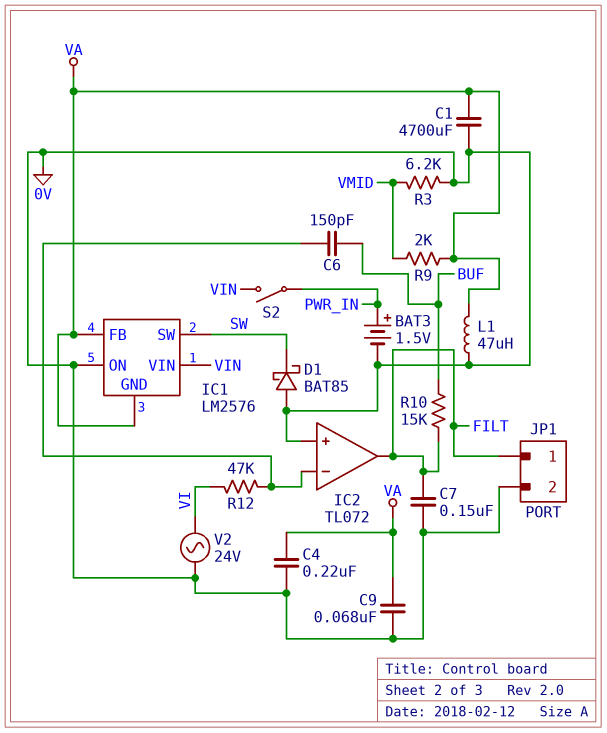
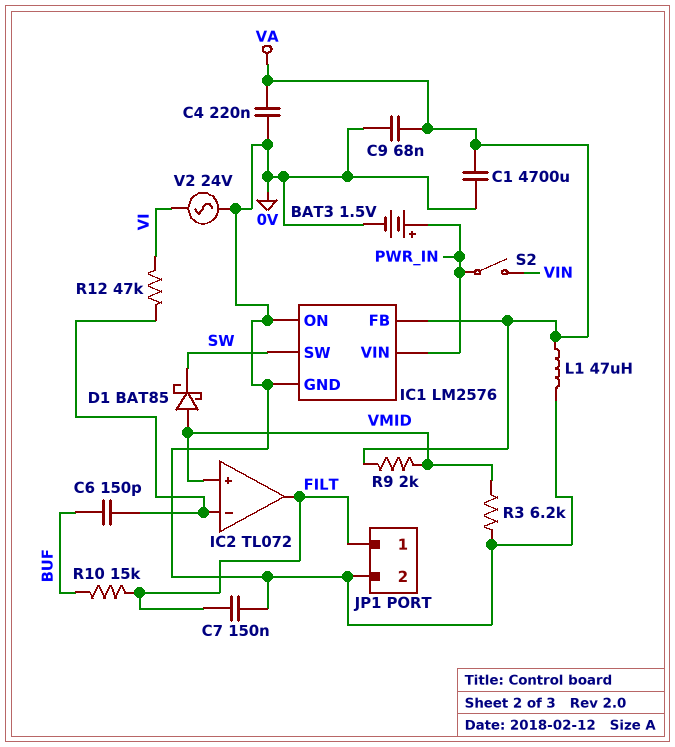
D1: schottky BAT85 (A 0V, K SW) -> schottky BAT85 (A VMID, K SW)
IC1 pin GND: VA -> 0V
IC1 pin VIN: VIN -> PWR_IN
IC2 pin in+: 0V -> VMID

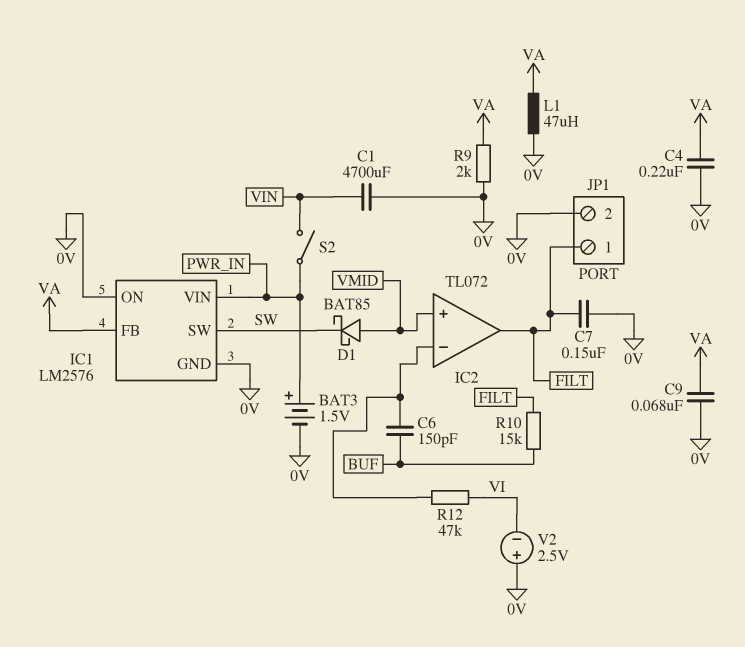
C1: 4700uF (0V, VA) -> 4700uF (0V, VIN)
R3: 6.2k (0V, VMID) -> none
R9: 2k (VA, VMID) -> 2k (0V, VA)
V2: AC 24V (0V, VI) -> 2.5V (plus 0V, minus VI)

